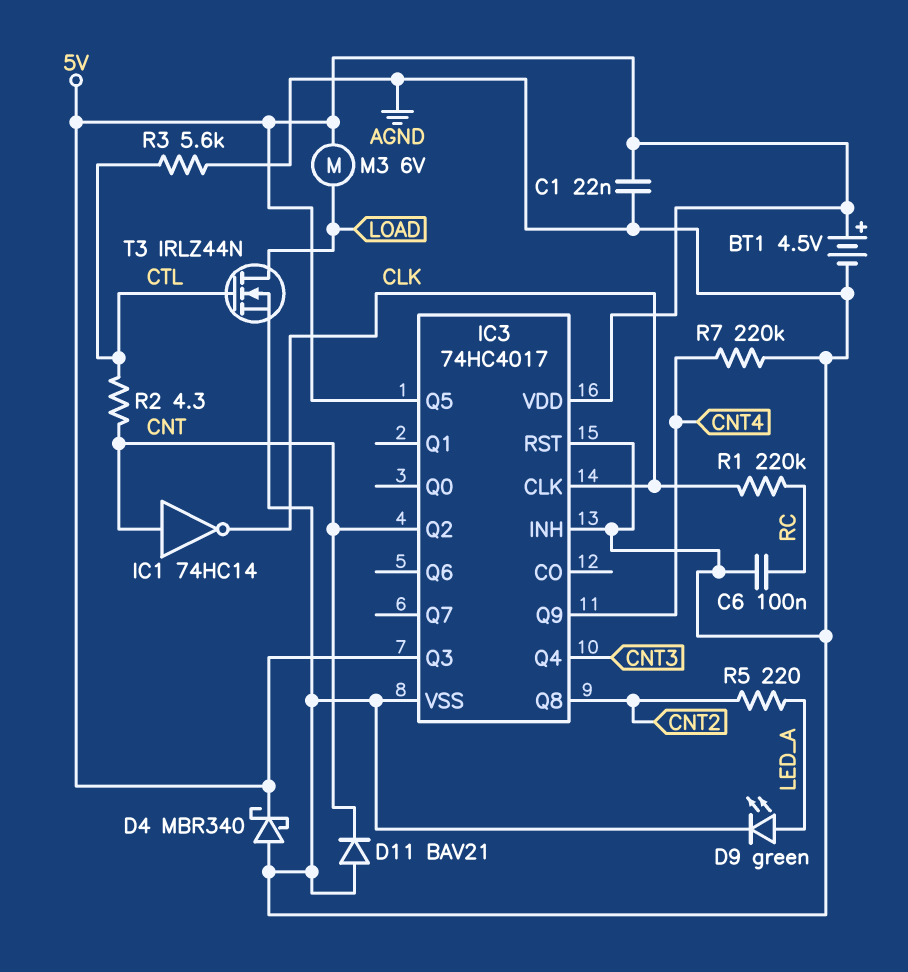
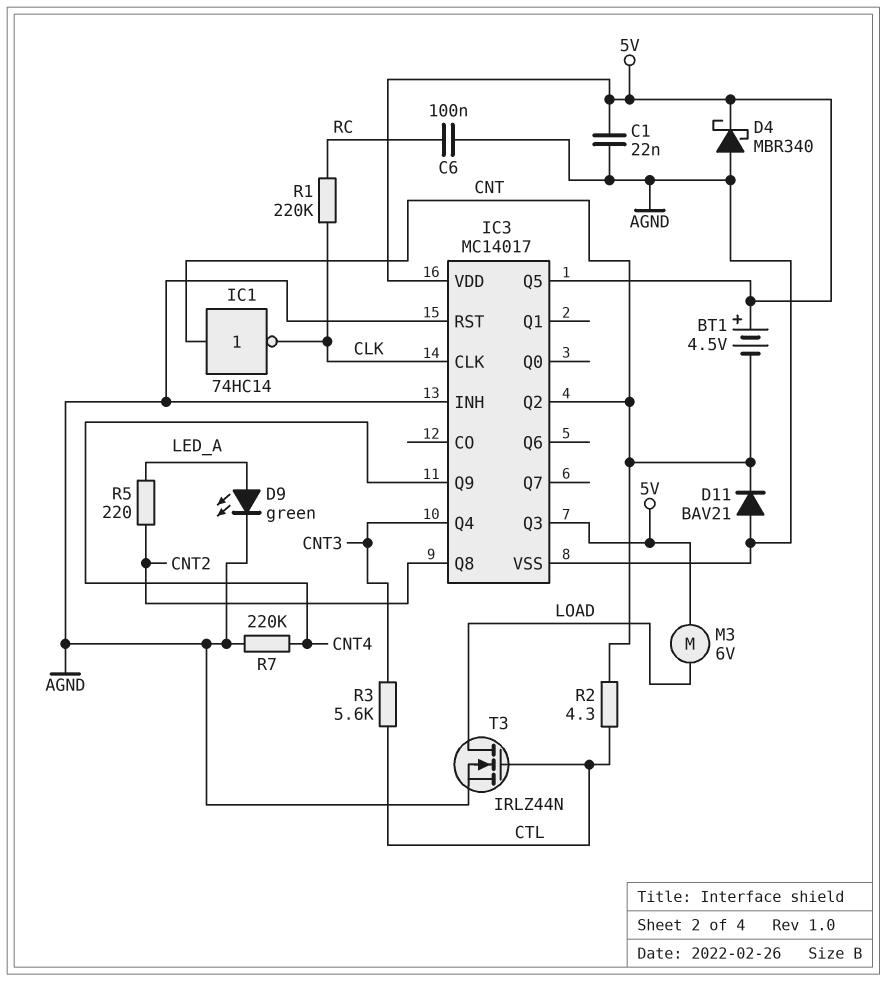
BT1: 4.5V (plus 5V, minus AGND) -> 4.5V (plus 5V, minus CNT)
IC3: 74HC4017 -> MC14017
R3: 5.6k (AGND, CTL) -> 5.6k (CNT3, CTL)

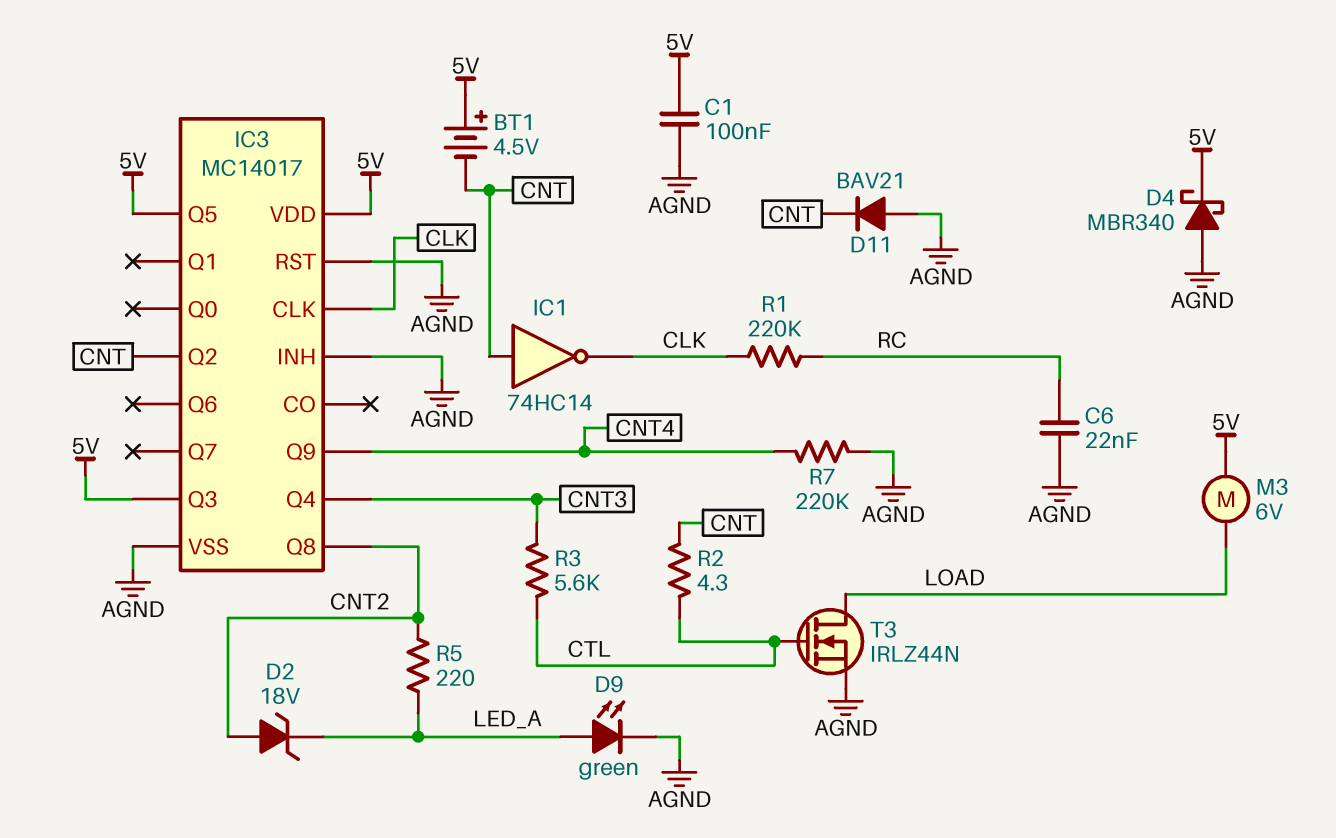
C1: 22nF (5V, AGND) -> 100nF (5V, AGND)
C6: 100nF (AGND, RC) -> 22nF (AGND, RC)
D2: none -> zener 18V (A CNT2, K LED_A)

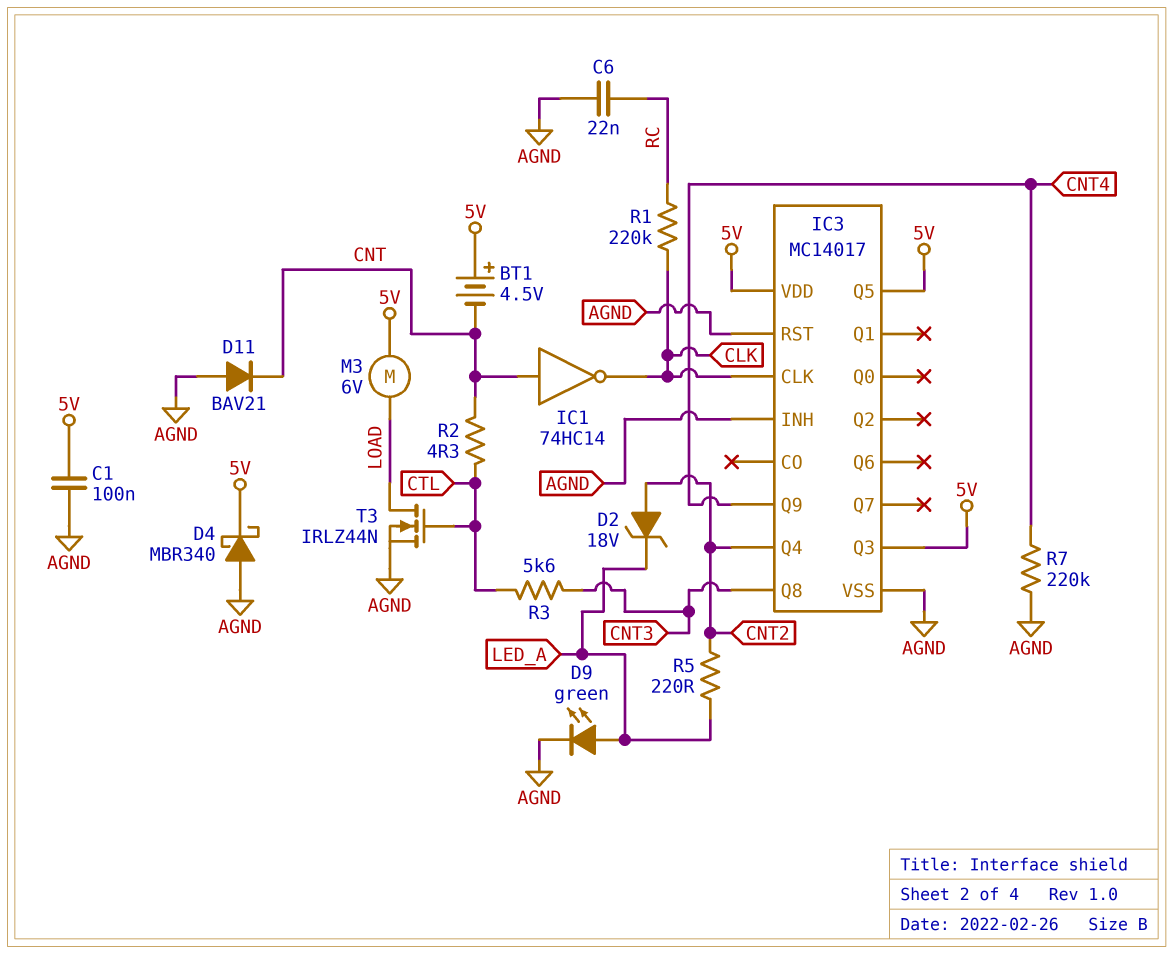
IC3 pin Q2: CNT -> none
IC3 pin Q4: CNT3 -> CNT2
IC3 pin Q8: CNT2 -> CNT3

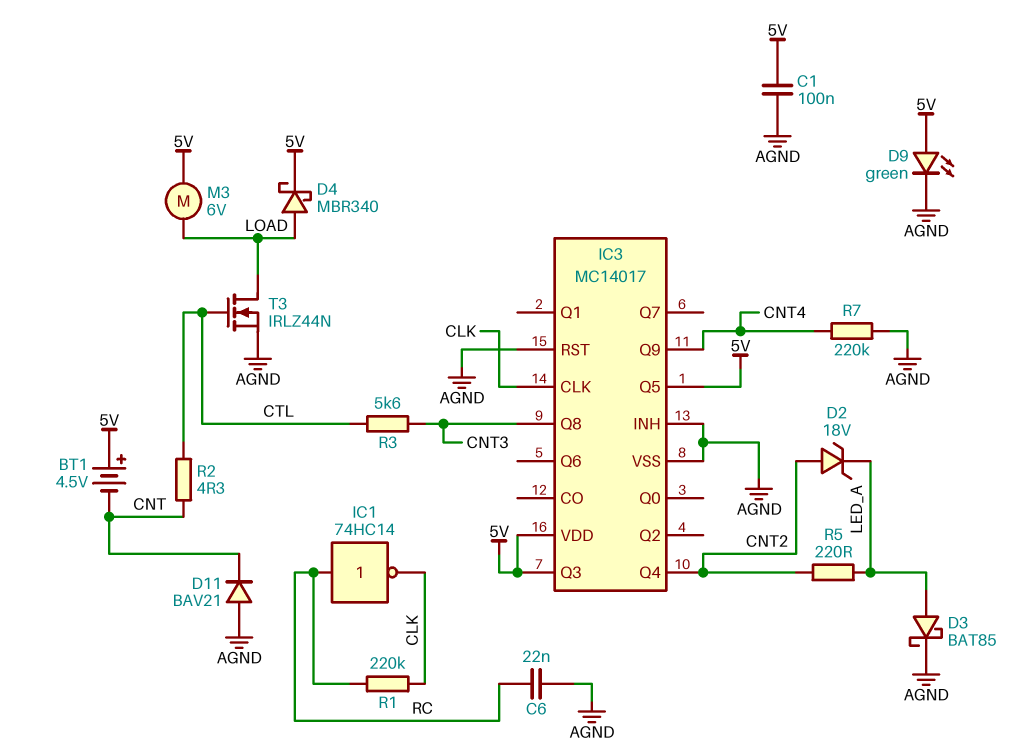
D3: none -> schottky BAT85 (A LED_A, K AGND)
D4: schottky MBR340 (A AGND, K 5V) -> schottky MBR340 (A LOAD, K 5V)
D9: LED green (A LED_A, K AGND) -> LED green (A 5V, K AGND)
IC1: NOT 74HC14 (in CNT, out CLK) -> NOT 74HC14 (in RC, out CLK)

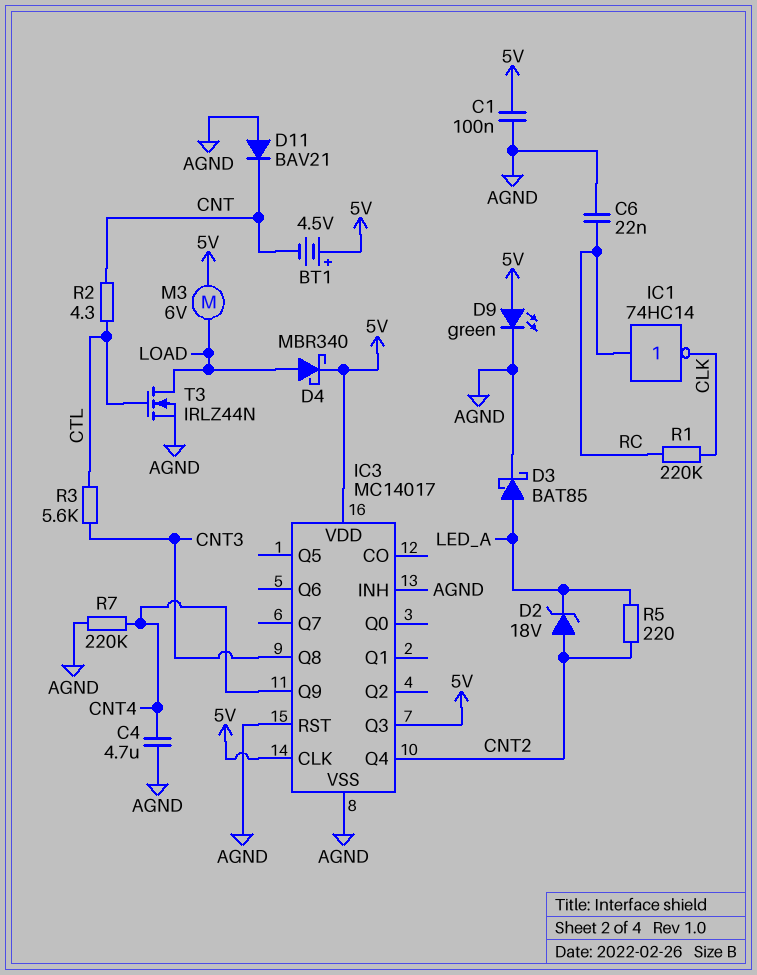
C4: none -> 4.7uF (AGND, CNT4)
IC3 pin CLK: CLK -> 5V
IC3 pin Q5: 5V -> none

